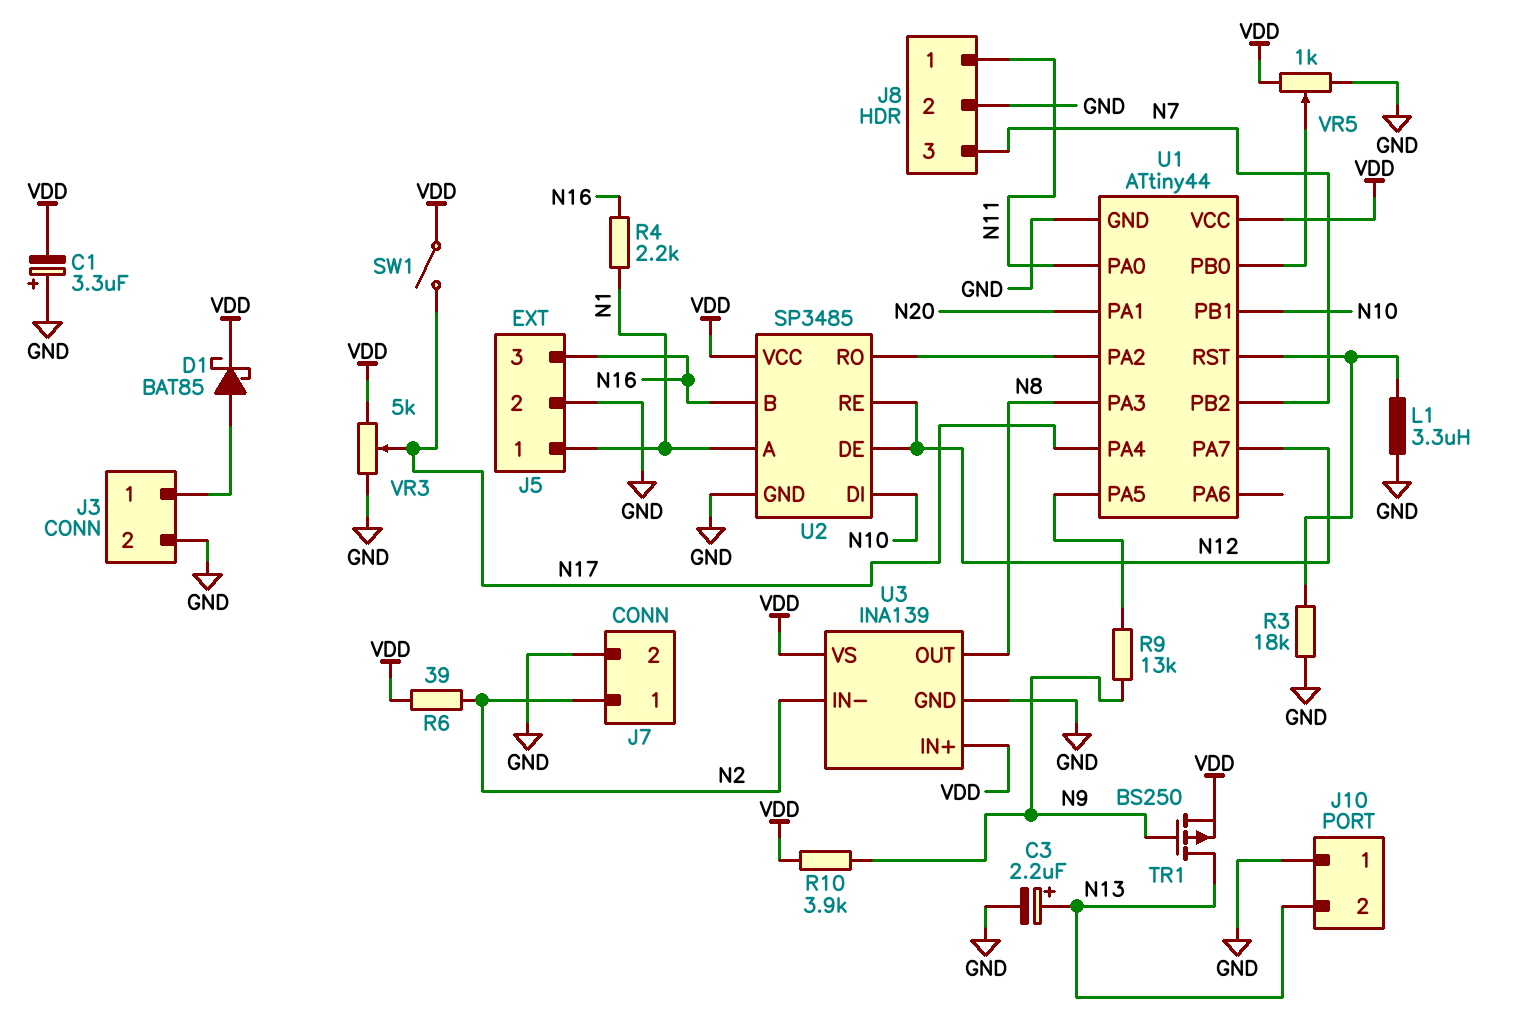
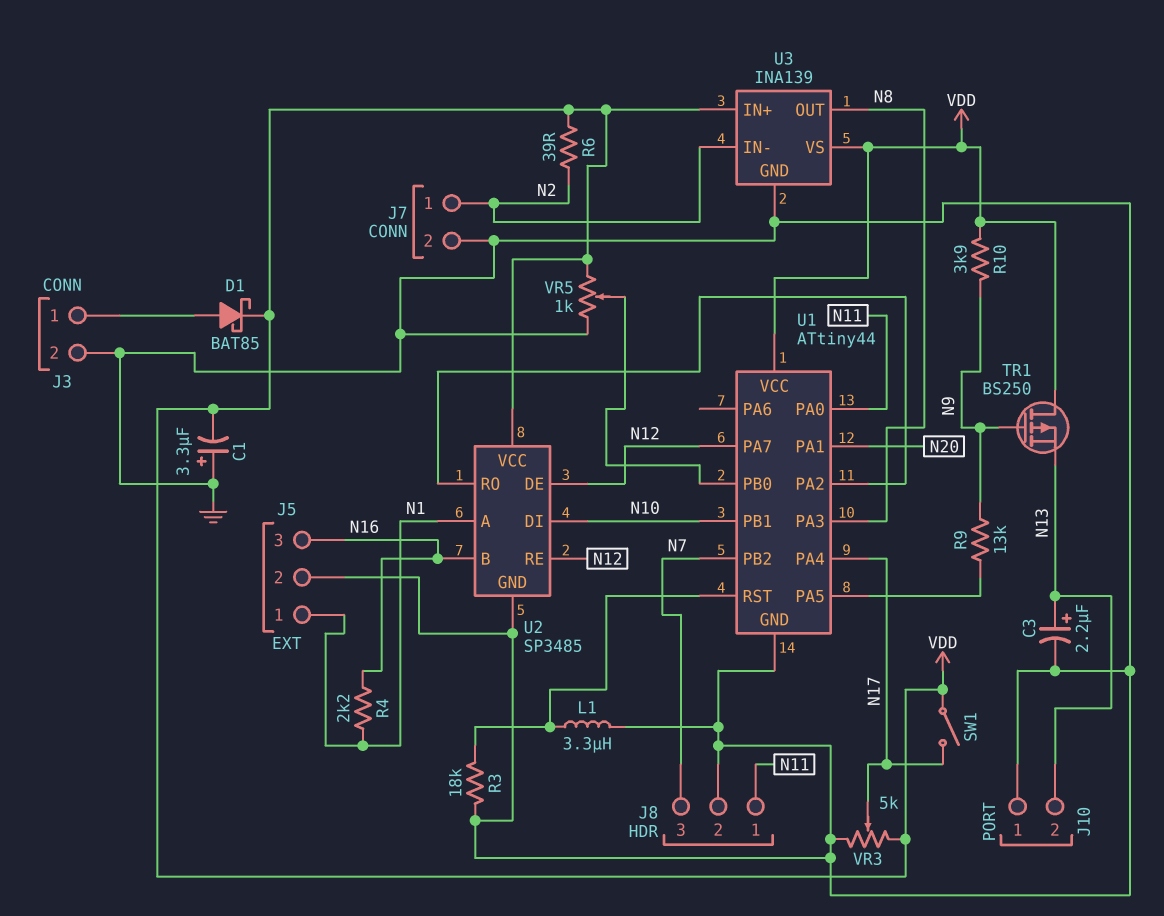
TR1: PMOS BS250 (G N9, D N13, S VDD) -> PMOS BS250 (G N9, D VDD, S N13)

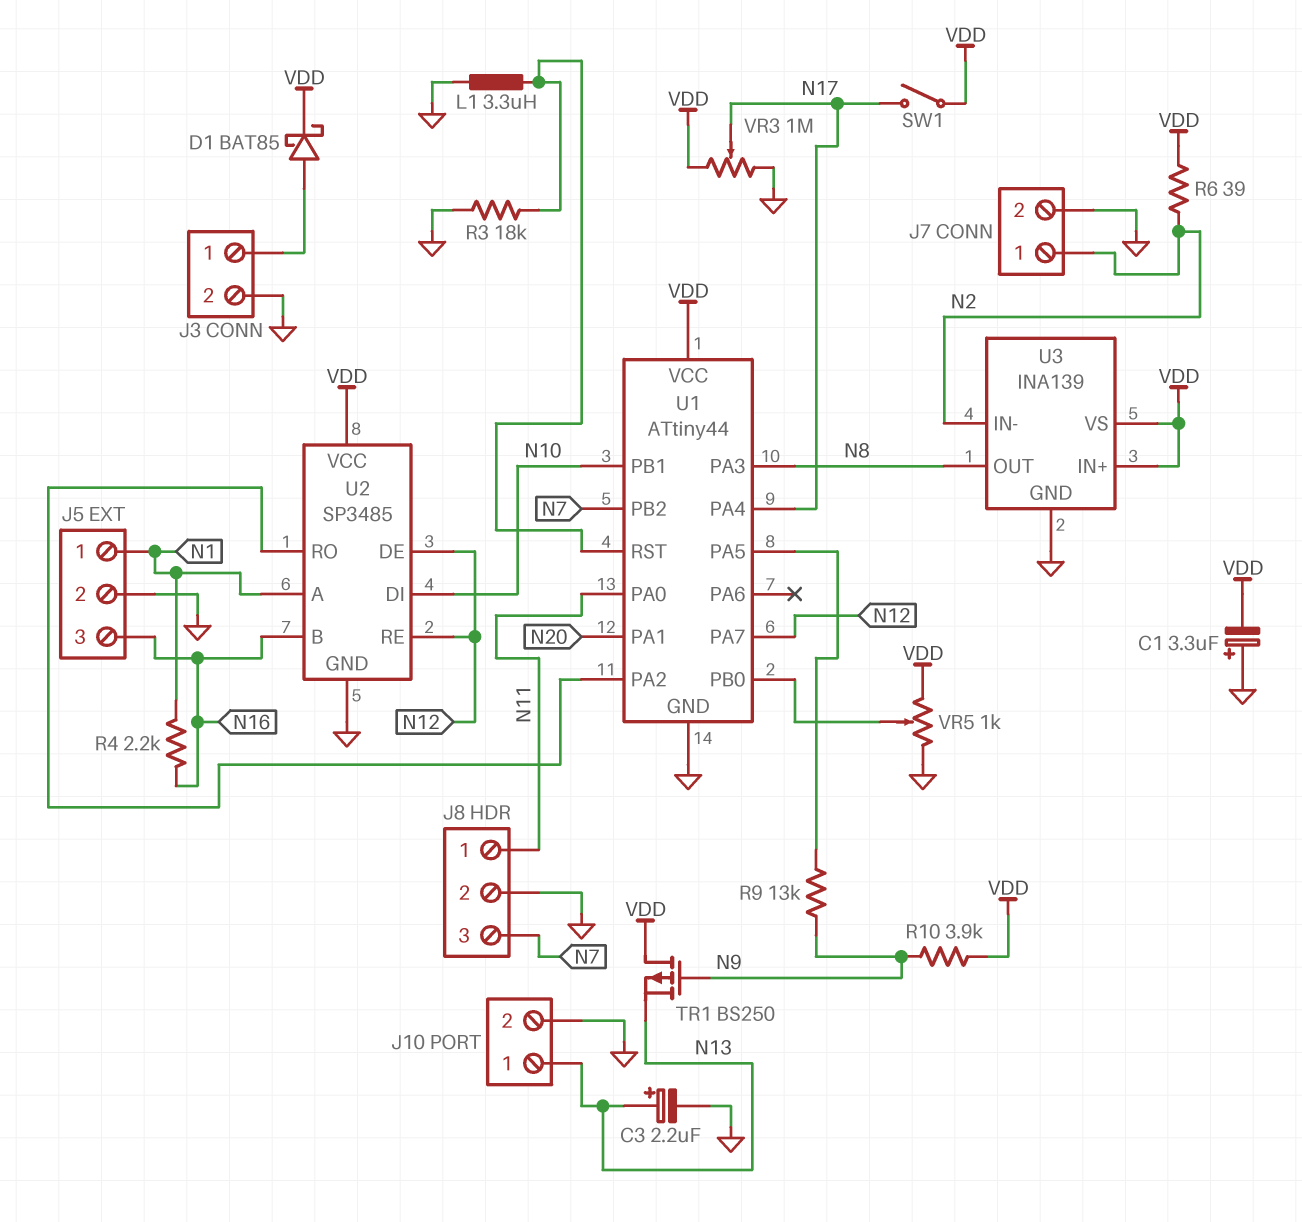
J10 pin 1: GND -> N13
J10 pin 2: N13 -> GND
VR3: 5k (GND, VDD, wiper N17) -> 1M (GND, VDD, wiper N17)

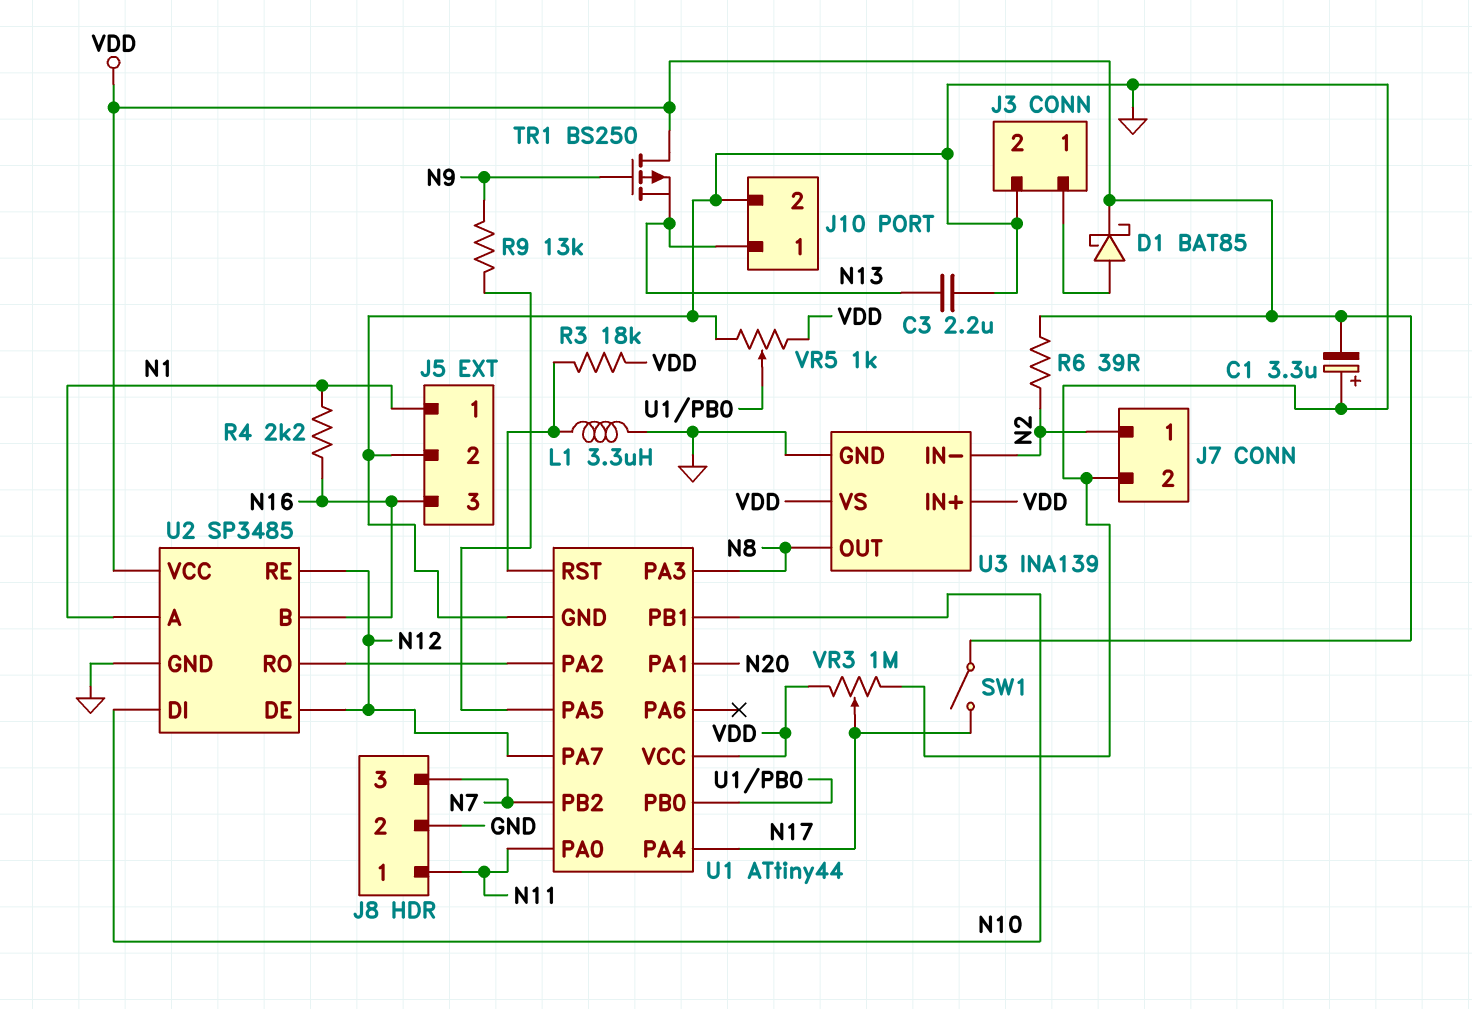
C3: 2.2uF (plus N13, minus GND) -> 2.2uF (GND, N13)
R3: 18k (GND, U1/RST) -> 18k (U1/RST, VDD)
R10: 3.9k (N9, VDD) -> none

